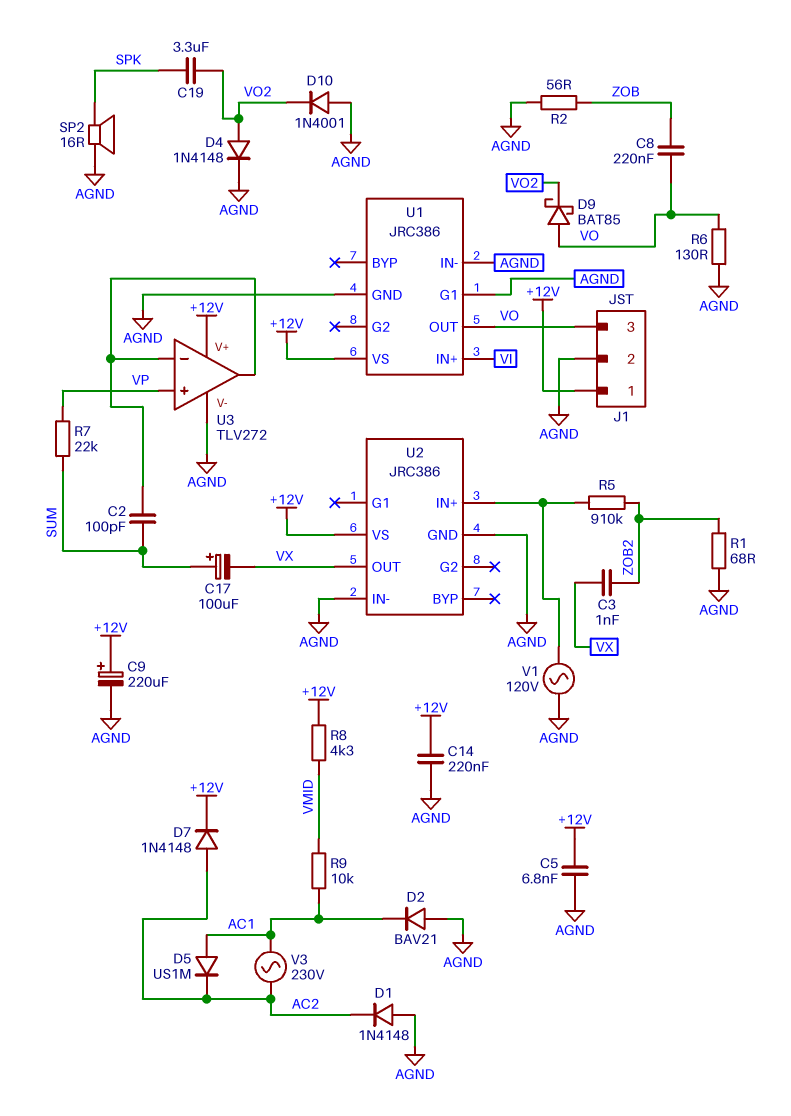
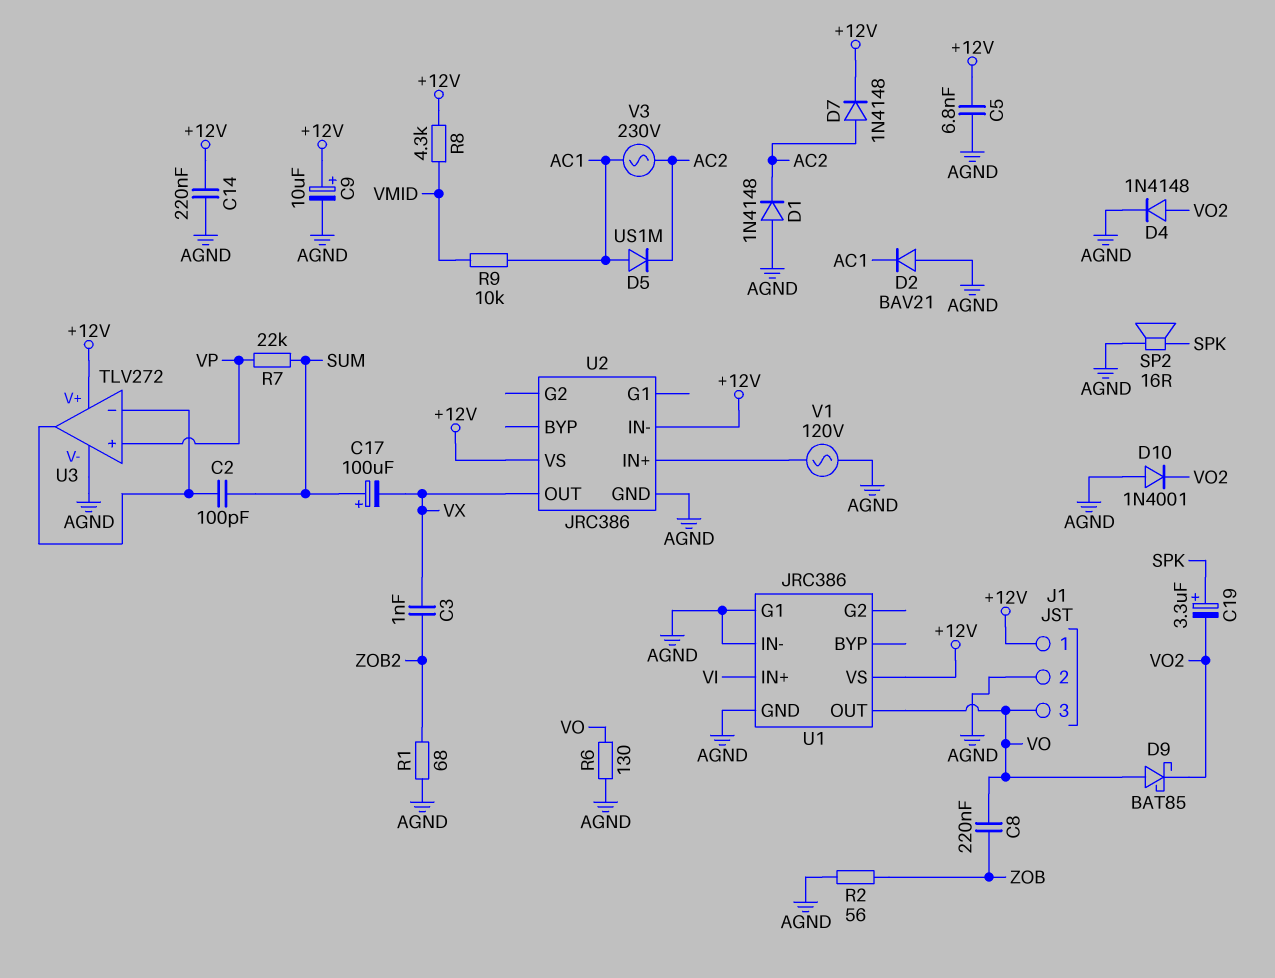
C9: 220uF (plus +12V, minus AGND) -> 10uF (plus +12V, minus AGND)
C19: 3.3uF (SPK, VO2) -> 3.3uF (plus SPK, minus VO2)
R5: 910k (U2/IN+, ZOB2) -> none
U2 pin IN-: AGND -> +12V

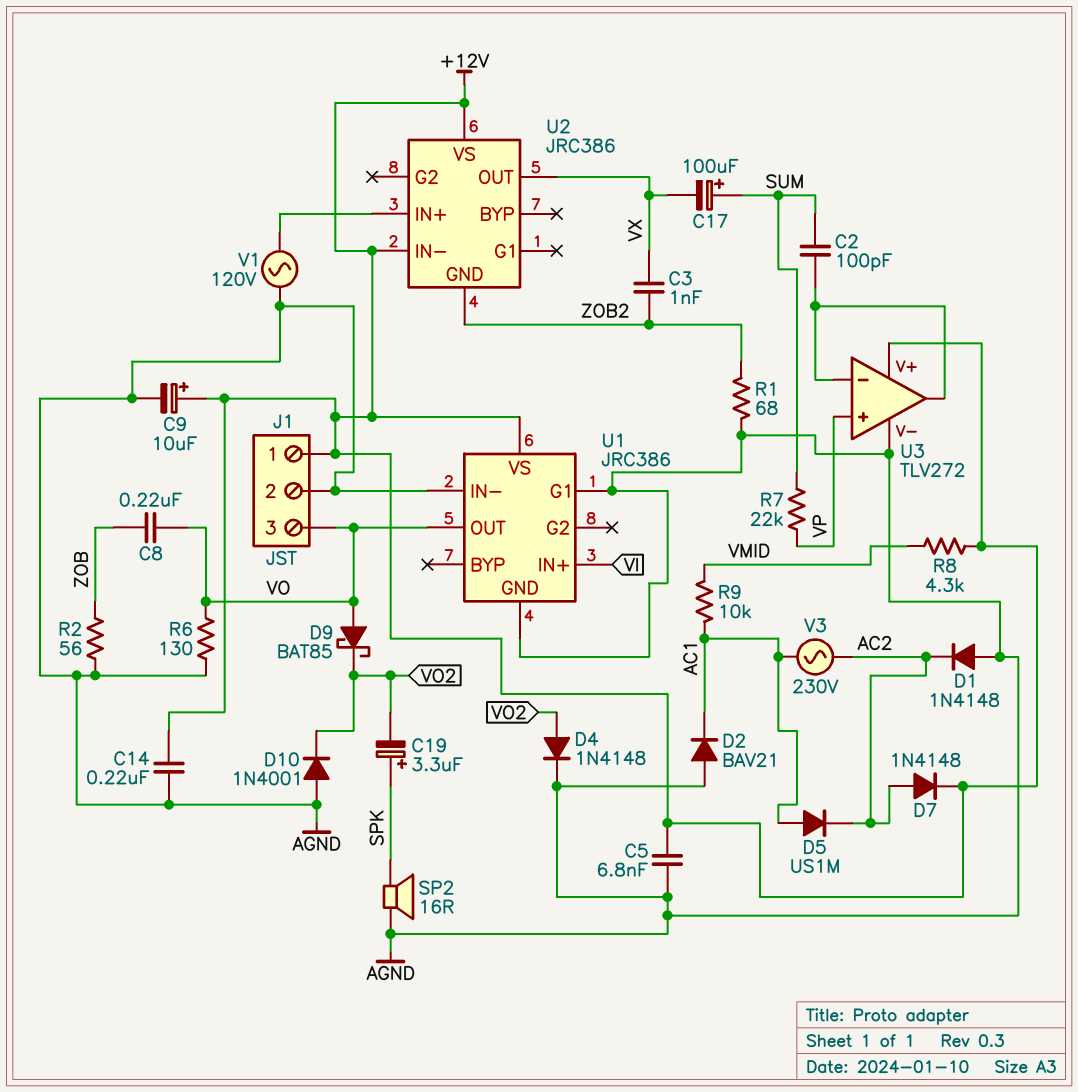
U2 pin GND: AGND -> ZOB2

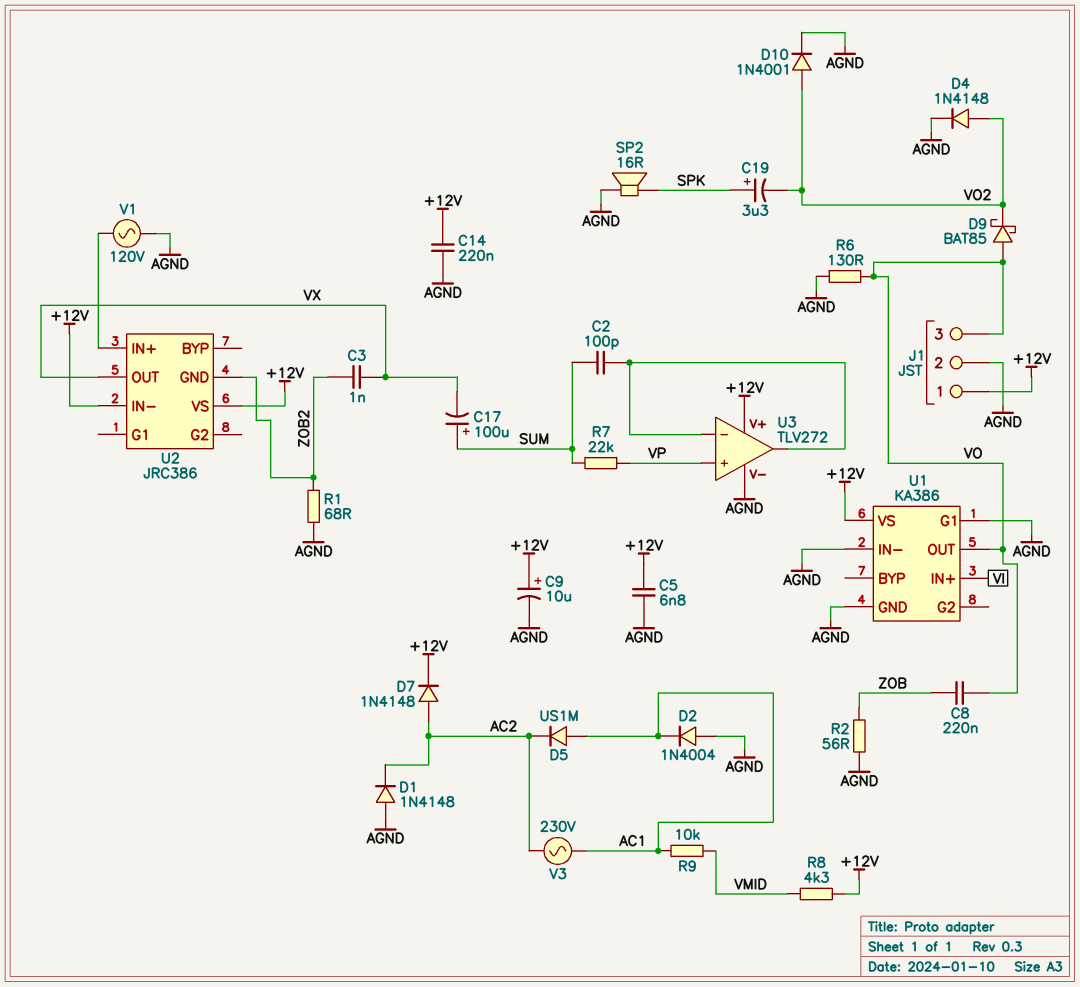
D2: diode BAV21 (A AGND, K AC1) -> diode 1N4004 (A AGND, K AC1)
D10: diode 1N4001 (A AGND, K VO2) -> diode 1N4001 (A VO2, K AGND)
U1: JRC386 -> KA386

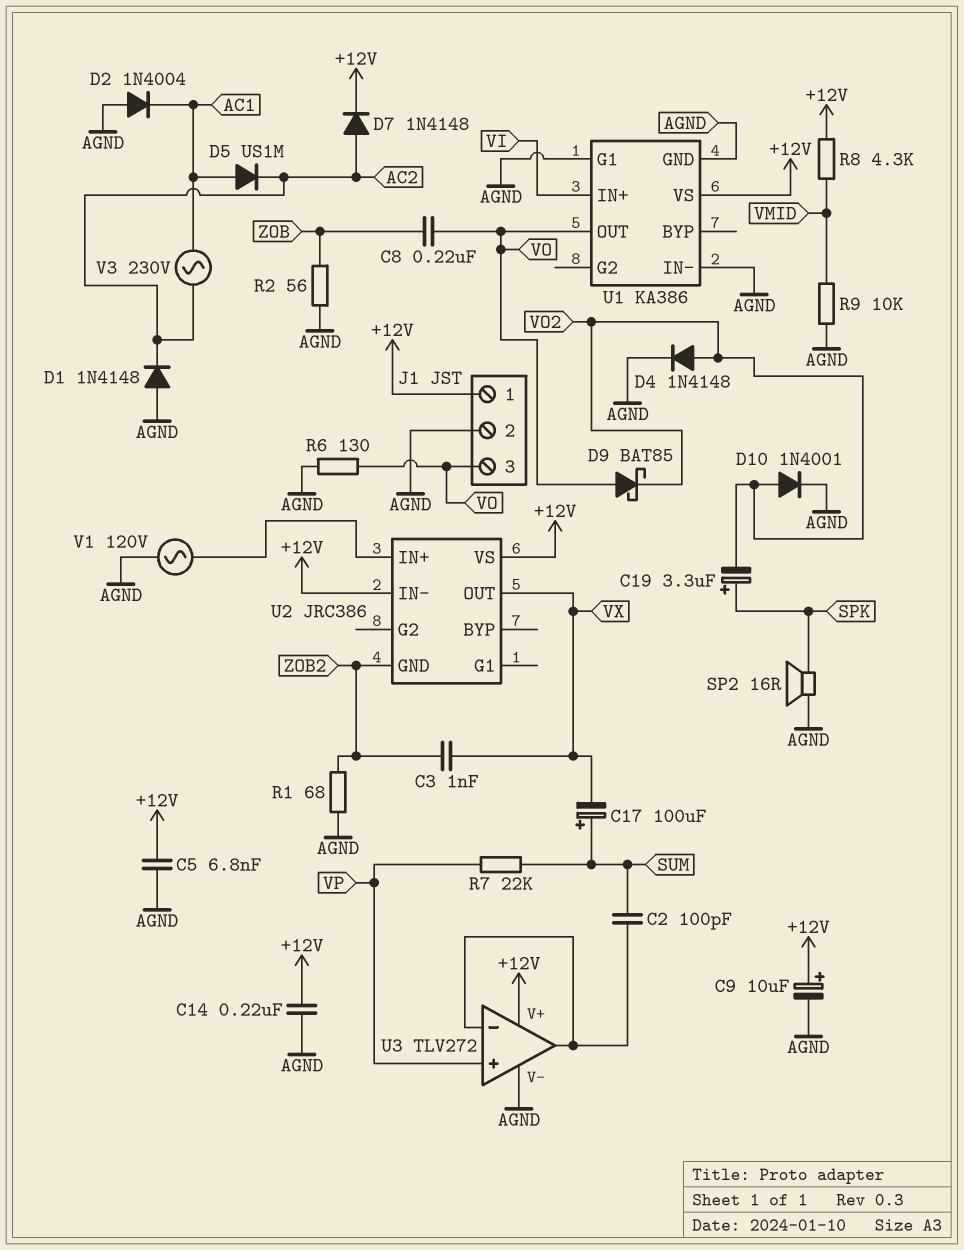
R9: 10k (AC1, VMID) -> 10k (AGND, VMID)

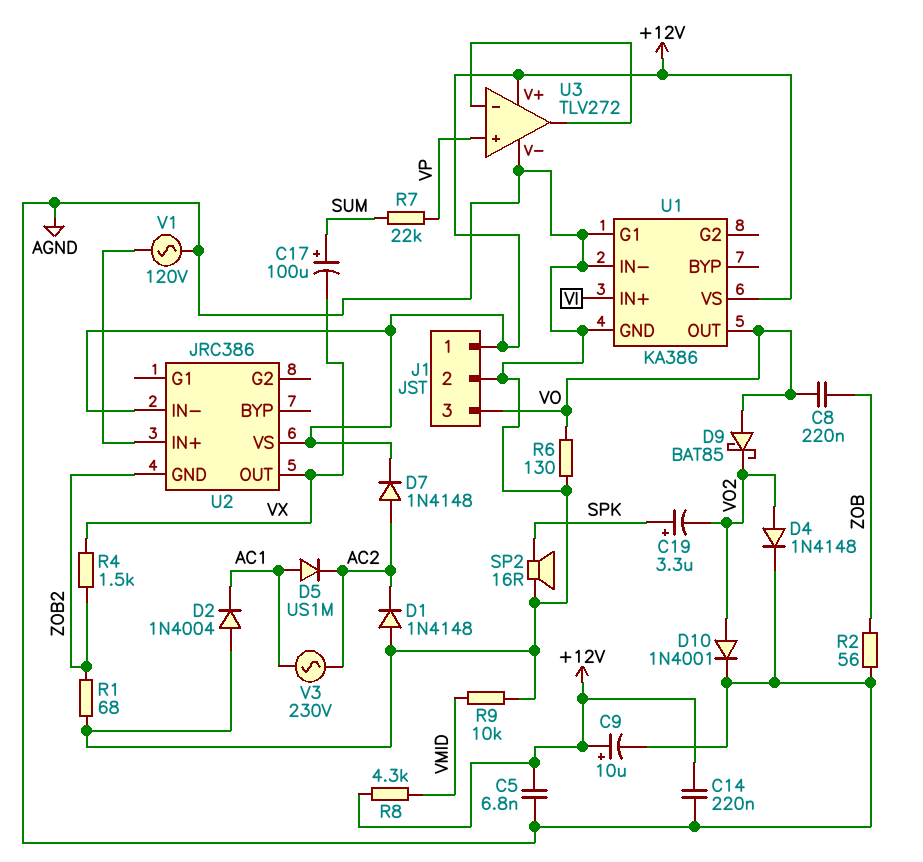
C2: 100pF (SUM, U3/in-) -> none
C3: 1nF (VX, ZOB2) -> none
R4: none -> 1.5k (VX, ZOB2)

